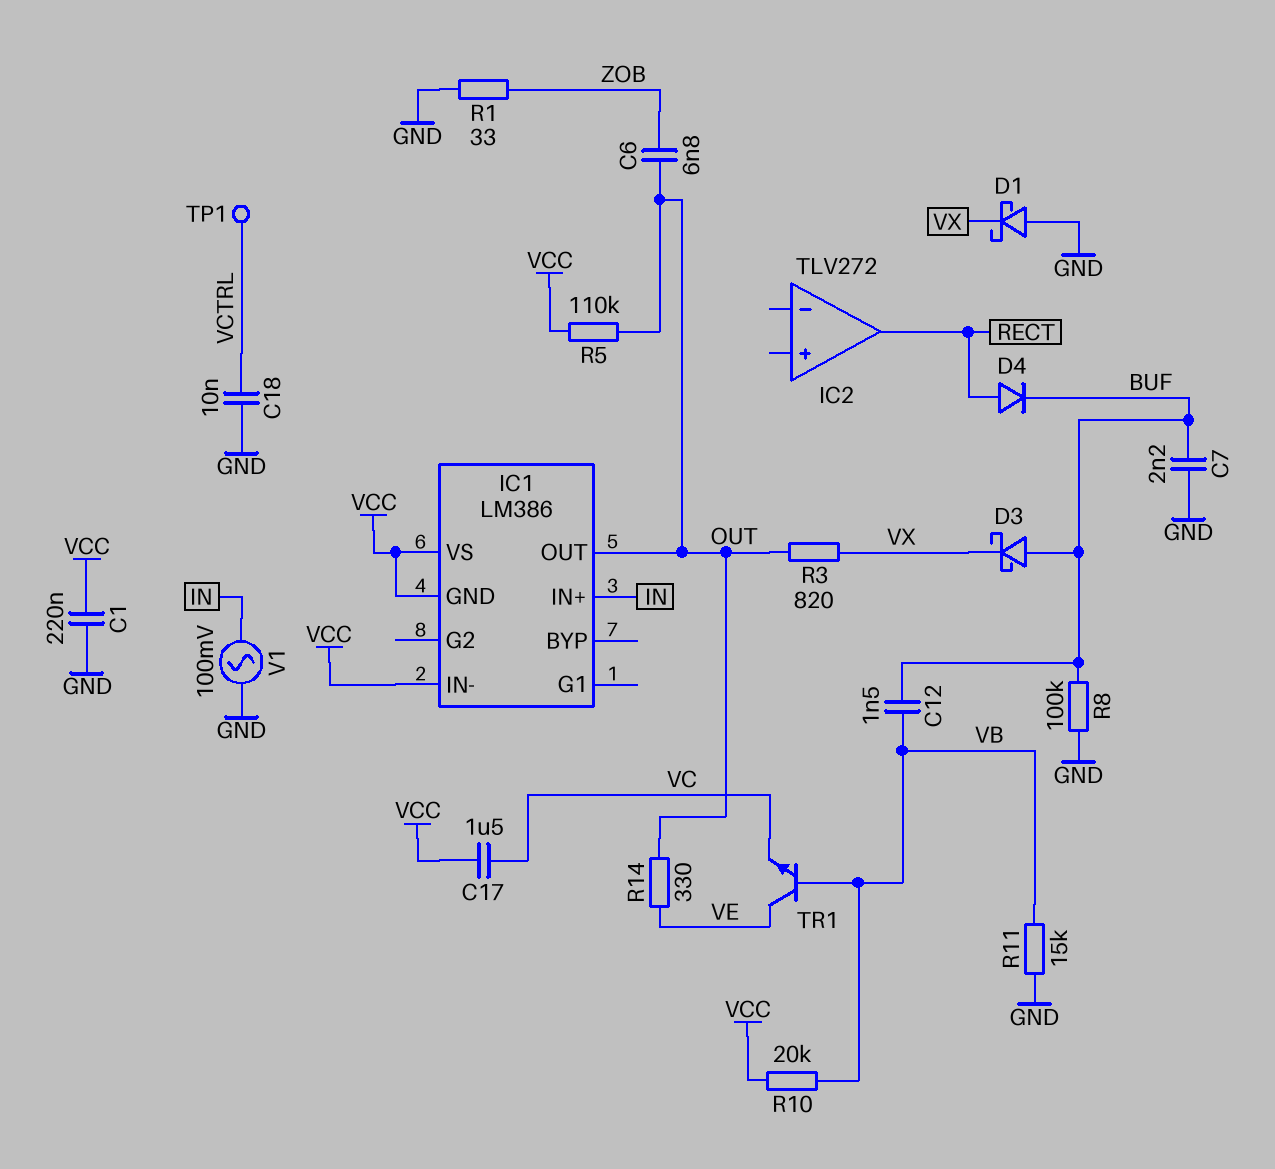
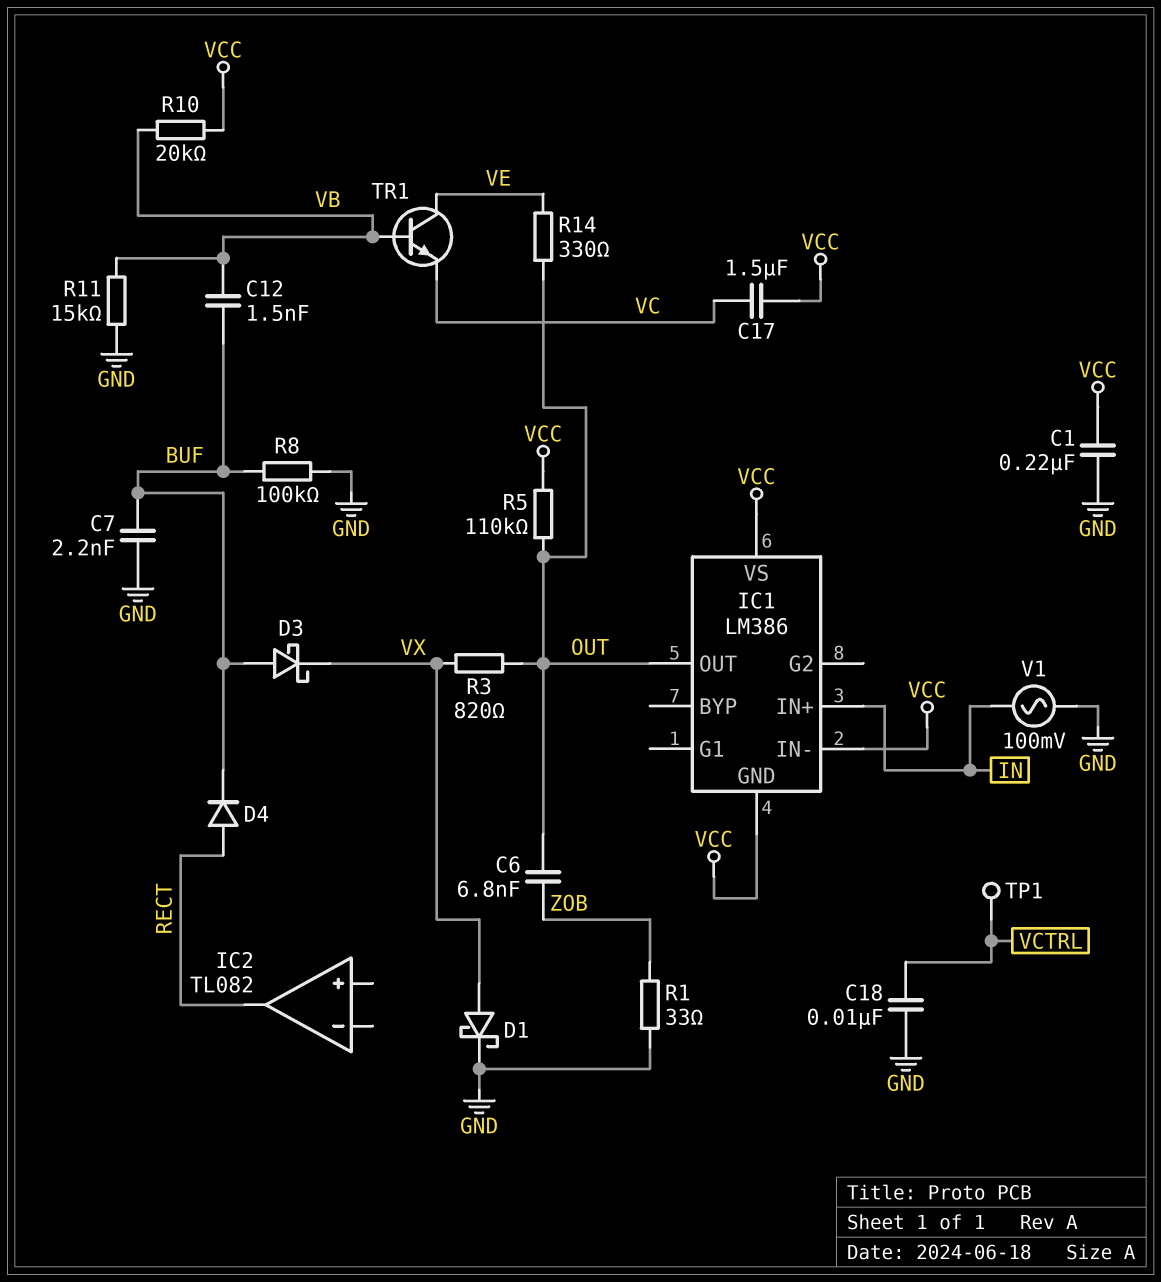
D1: schottky (A GND, K VX) -> schottky (A VX, K GND)
IC2: TLV272 -> TL082

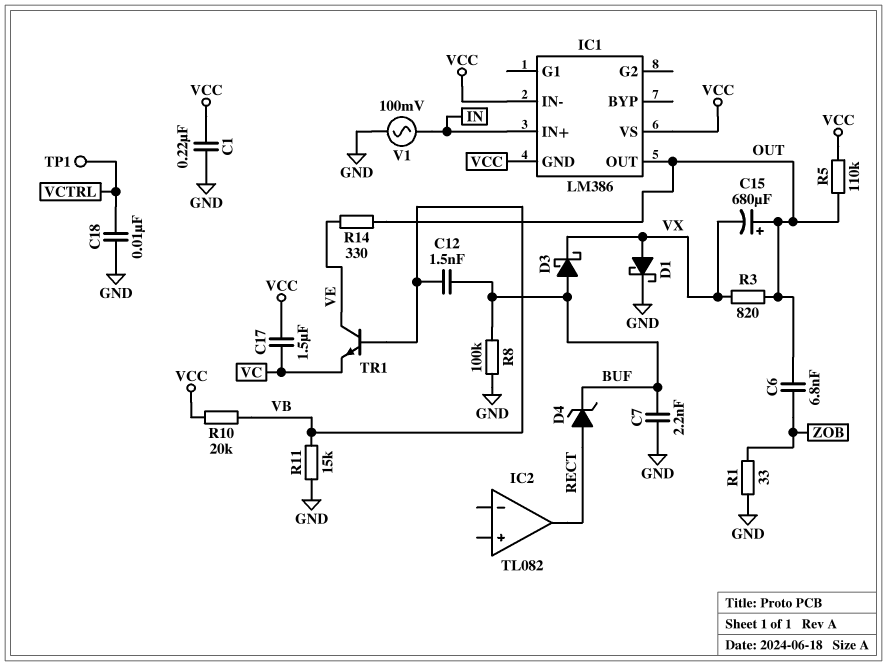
C15: none -> 680uF (plus OUT, minus VX)
D4: diode (A RECT, K BUF) -> zener (A RECT, K BUF)

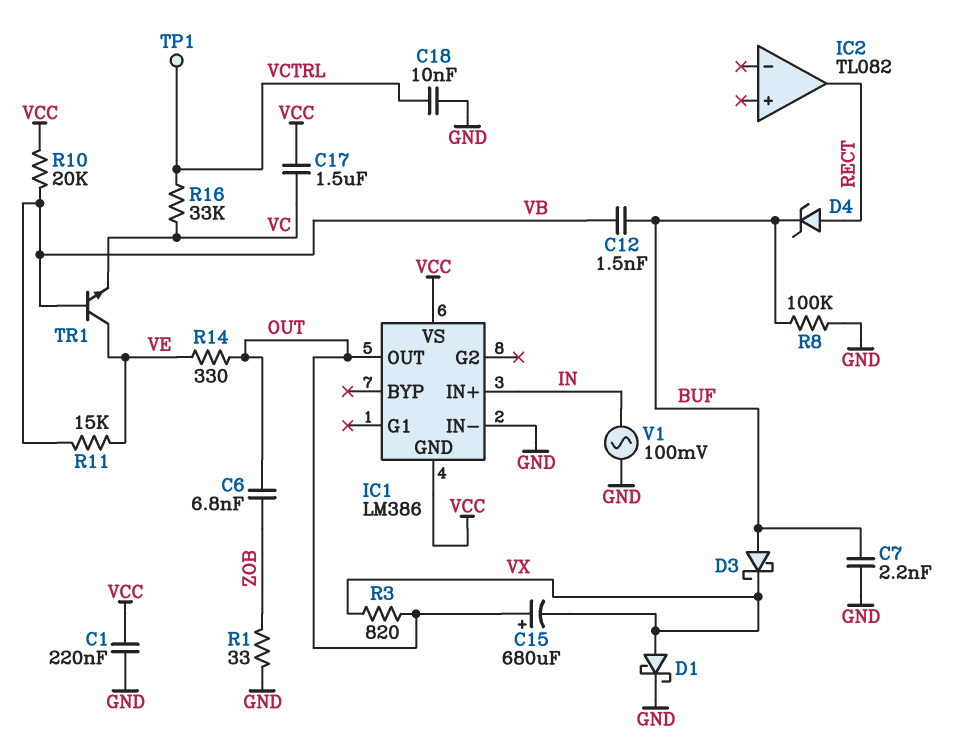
IC1 pin IN-: VCC -> GND
R5: 110k (OUT, VCC) -> none
R11: 15k (GND, VB) -> 15k (VB, VE)
R16: none -> 33k (VC, VCTRL)

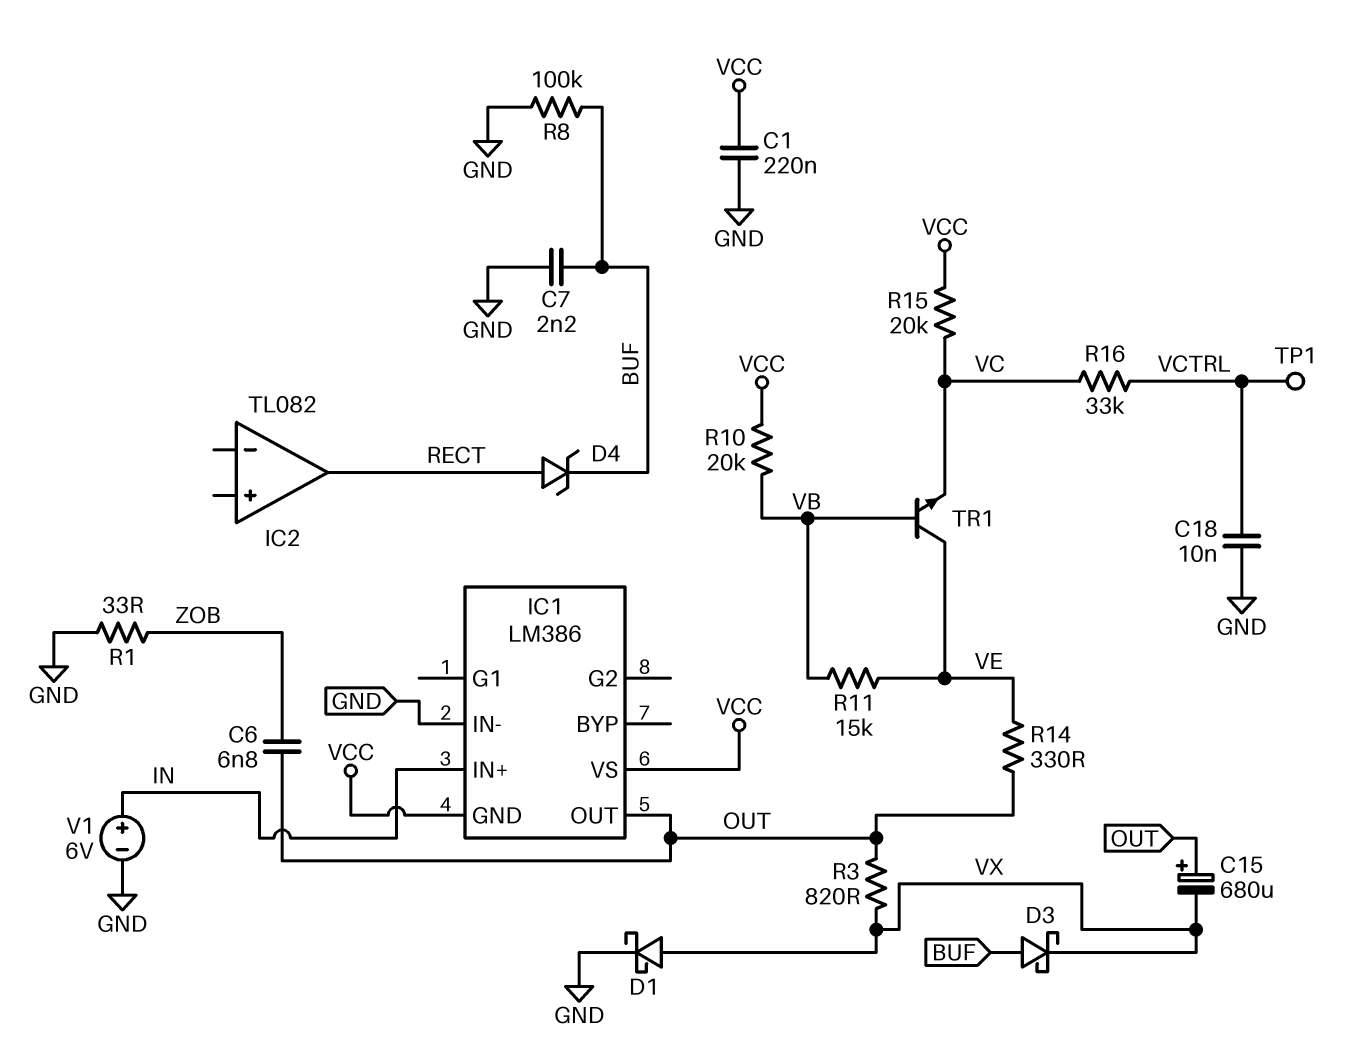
C12: 1.5nF (BUF, VB) -> none
C17: 1.5uF (VC, VCC) -> none
R15: none -> 20k (VC, VCC)
V1: AC 100mV (GND, IN) -> 6V (plus IN, minus GND)

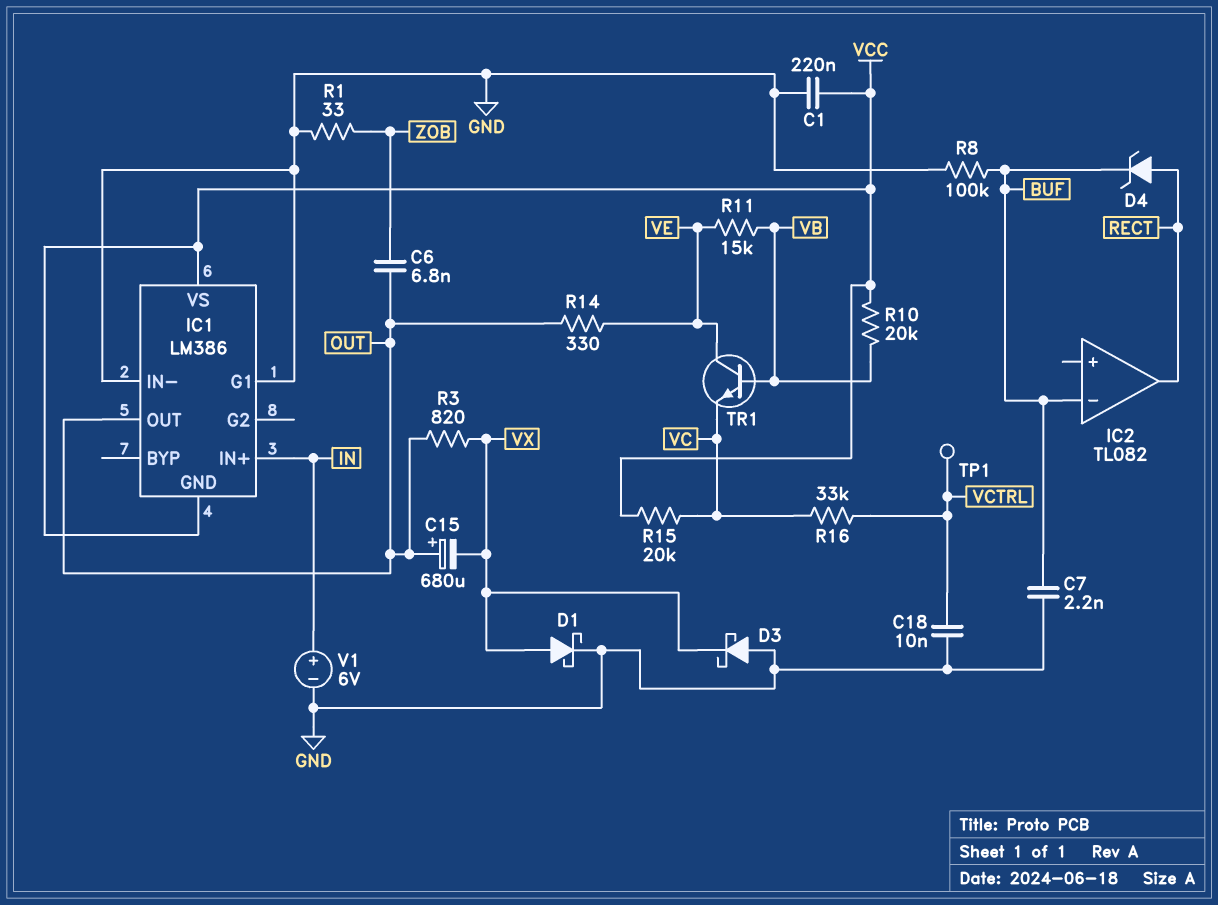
D3: schottky (A BUF, K VX) -> schottky (A GND, K VX)
IC1 pin G1: none -> GND
IC2 pin in-: none -> BUF

